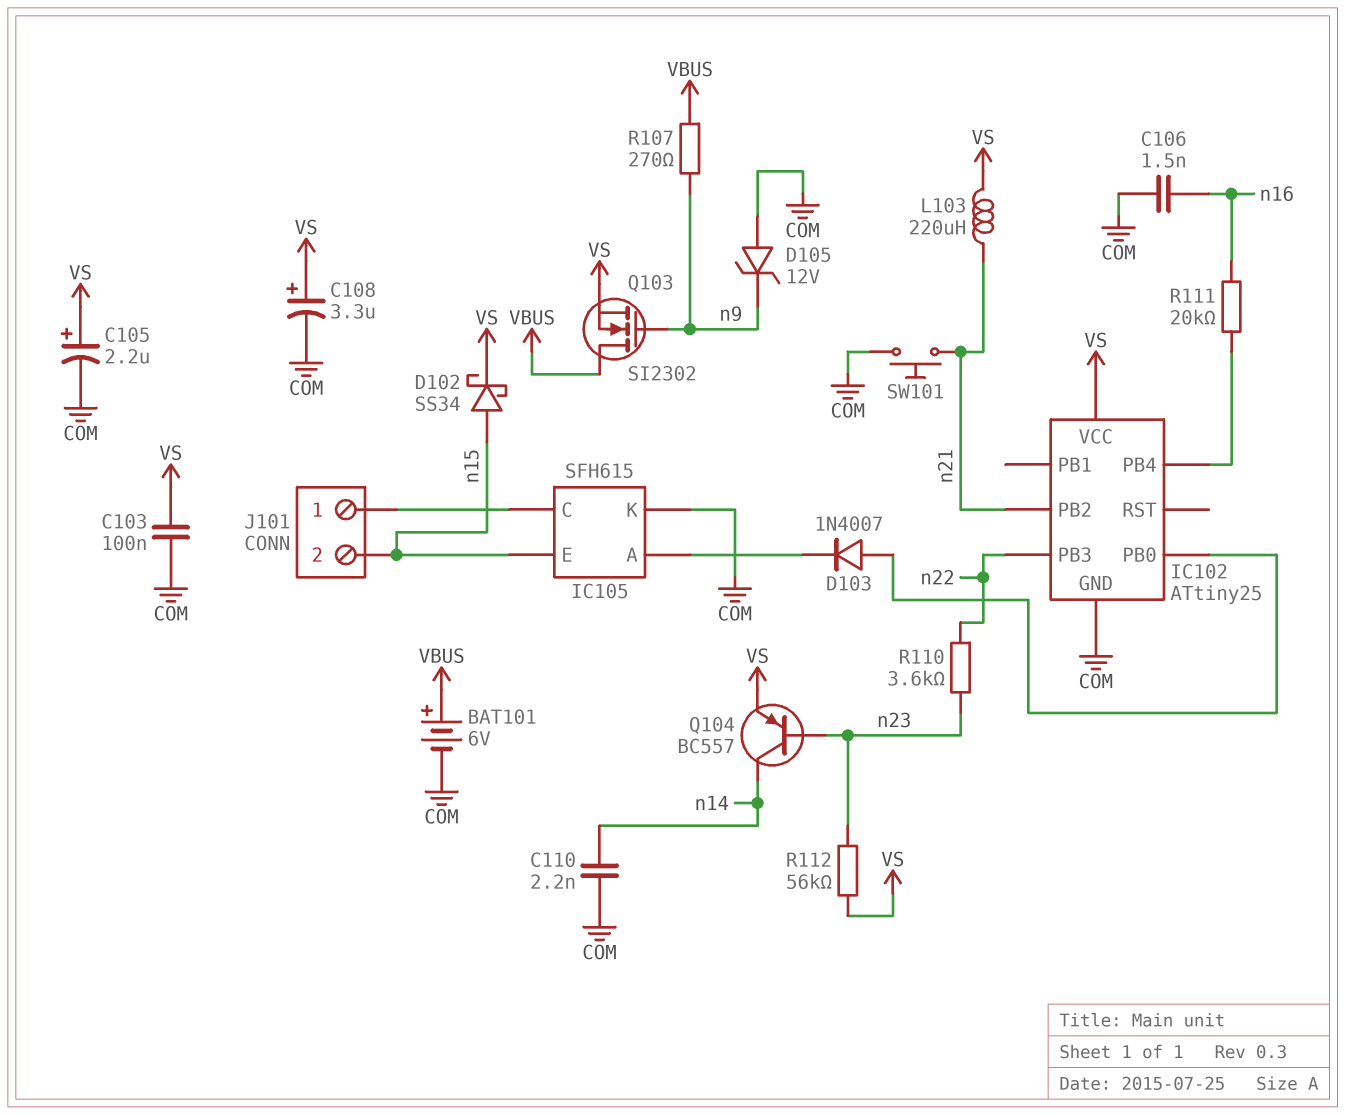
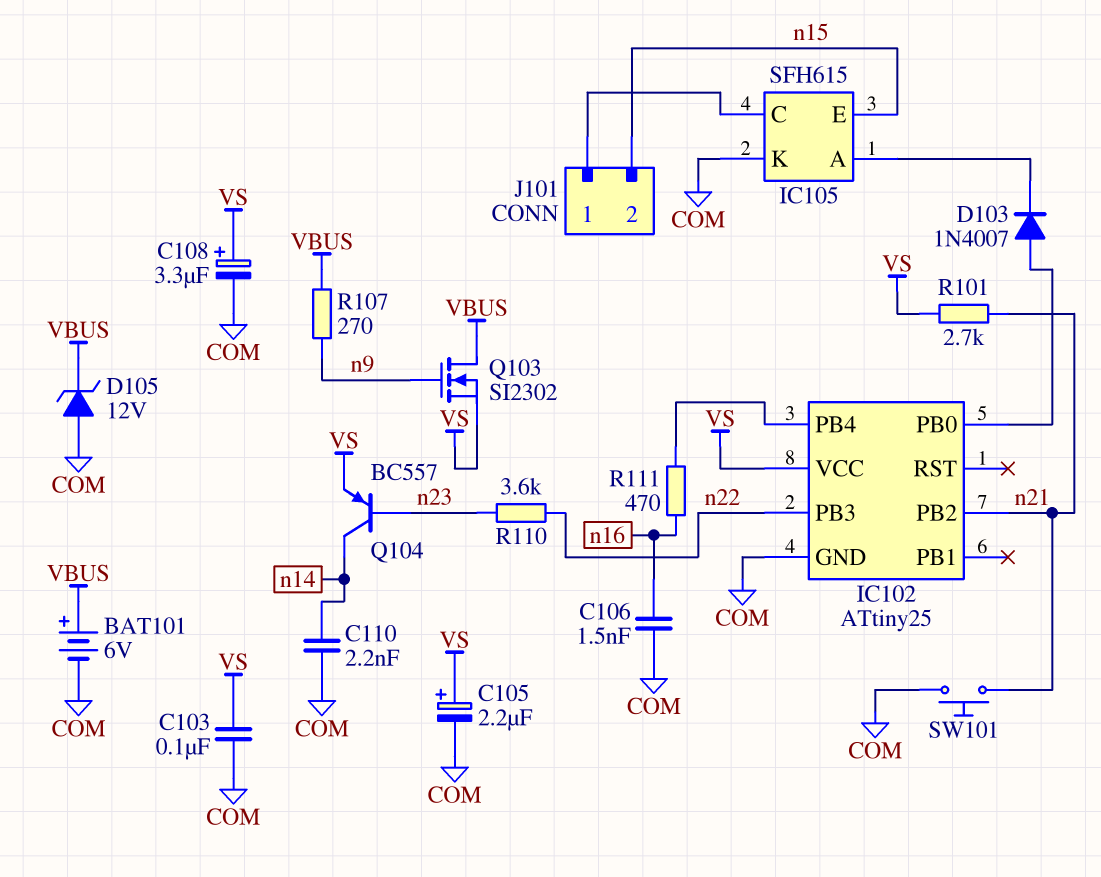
D102: schottky SS34 (A n15, K VS) -> none
D105: zener 12V (A COM, K n9) -> zener 12V (A COM, K VBUS)
L103: 220uH (VS, n21) -> none
R101: none -> 2.7k (VS, n21)
R111: 20k (IC102/PB4, n16) -> 470 (IC102/PB4, n16)
R112: 56k (VS, n23) -> none

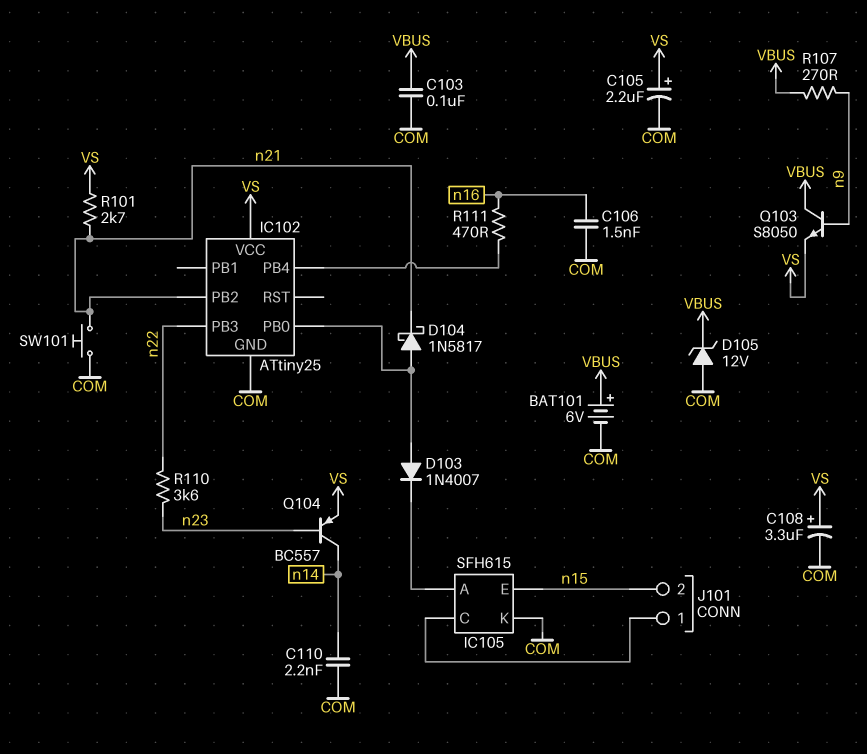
C103: 100nF (COM, VS) -> 100nF (COM, VBUS)
D104: none -> schottky 1N5817 (A IC102/PB0, K n21)
Q103: NMOS SI2302 (G n9, D VBUS, S VS) -> NPN S8050 (B n9, C VBUS, E VS)

